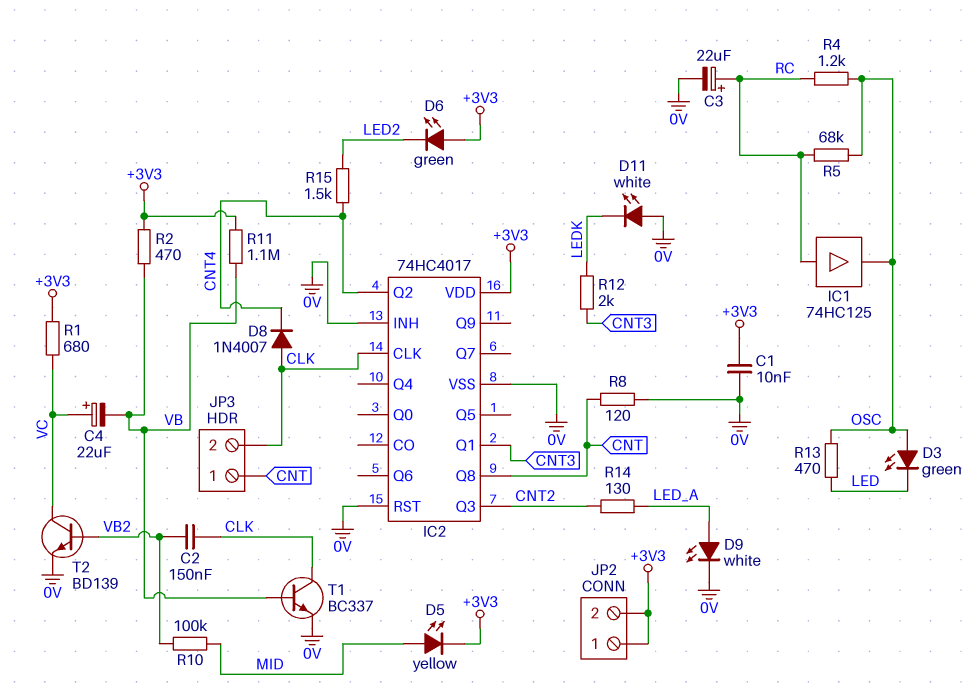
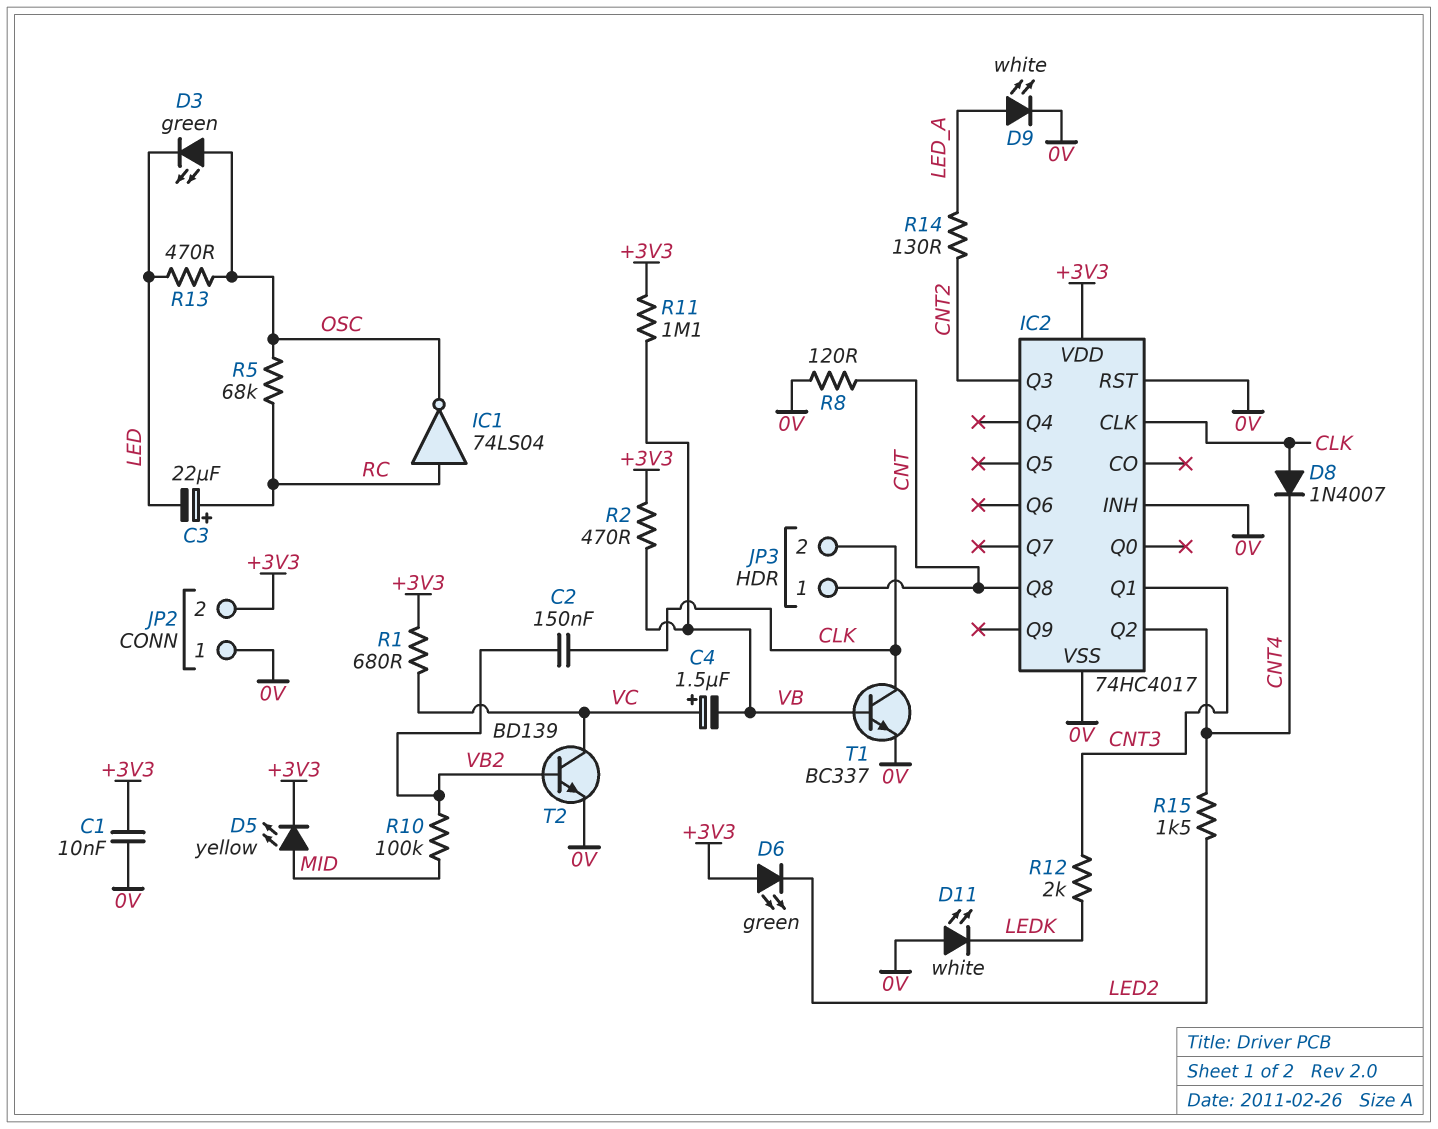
C3: 22uF (plus RC, minus 0V) -> 22uF (plus RC, minus LED)
C4: 22uF (plus VC, minus VB) -> 1.5uF (plus VC, minus VB)
IC1: buffer 74HC125 (in RC, out OSC) -> NOT 74LS04 (in RC, out OSC)
JP2 pin 1: +3V3 -> 0V
R4: 1.2k (OSC, RC) -> none

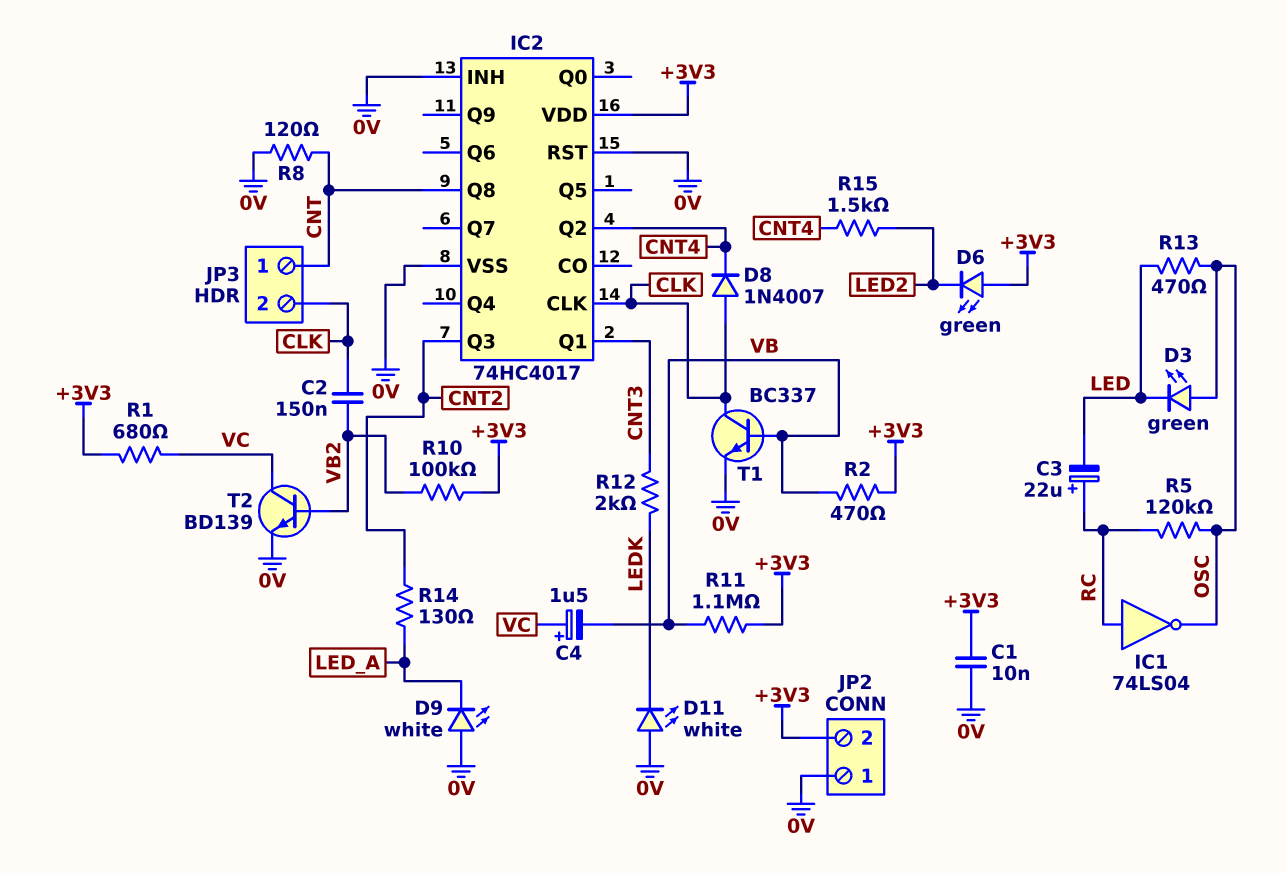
D5: LED yellow (A MID, K +3V3) -> none
D9: LED white (A LED_A, K 0V) -> LED white (A 0V, K LED_A)
R5: 68k (OSC, RC) -> 120k (OSC, RC)
R10: 100k (MID, VB2) -> 100k (+3V3, VB2)

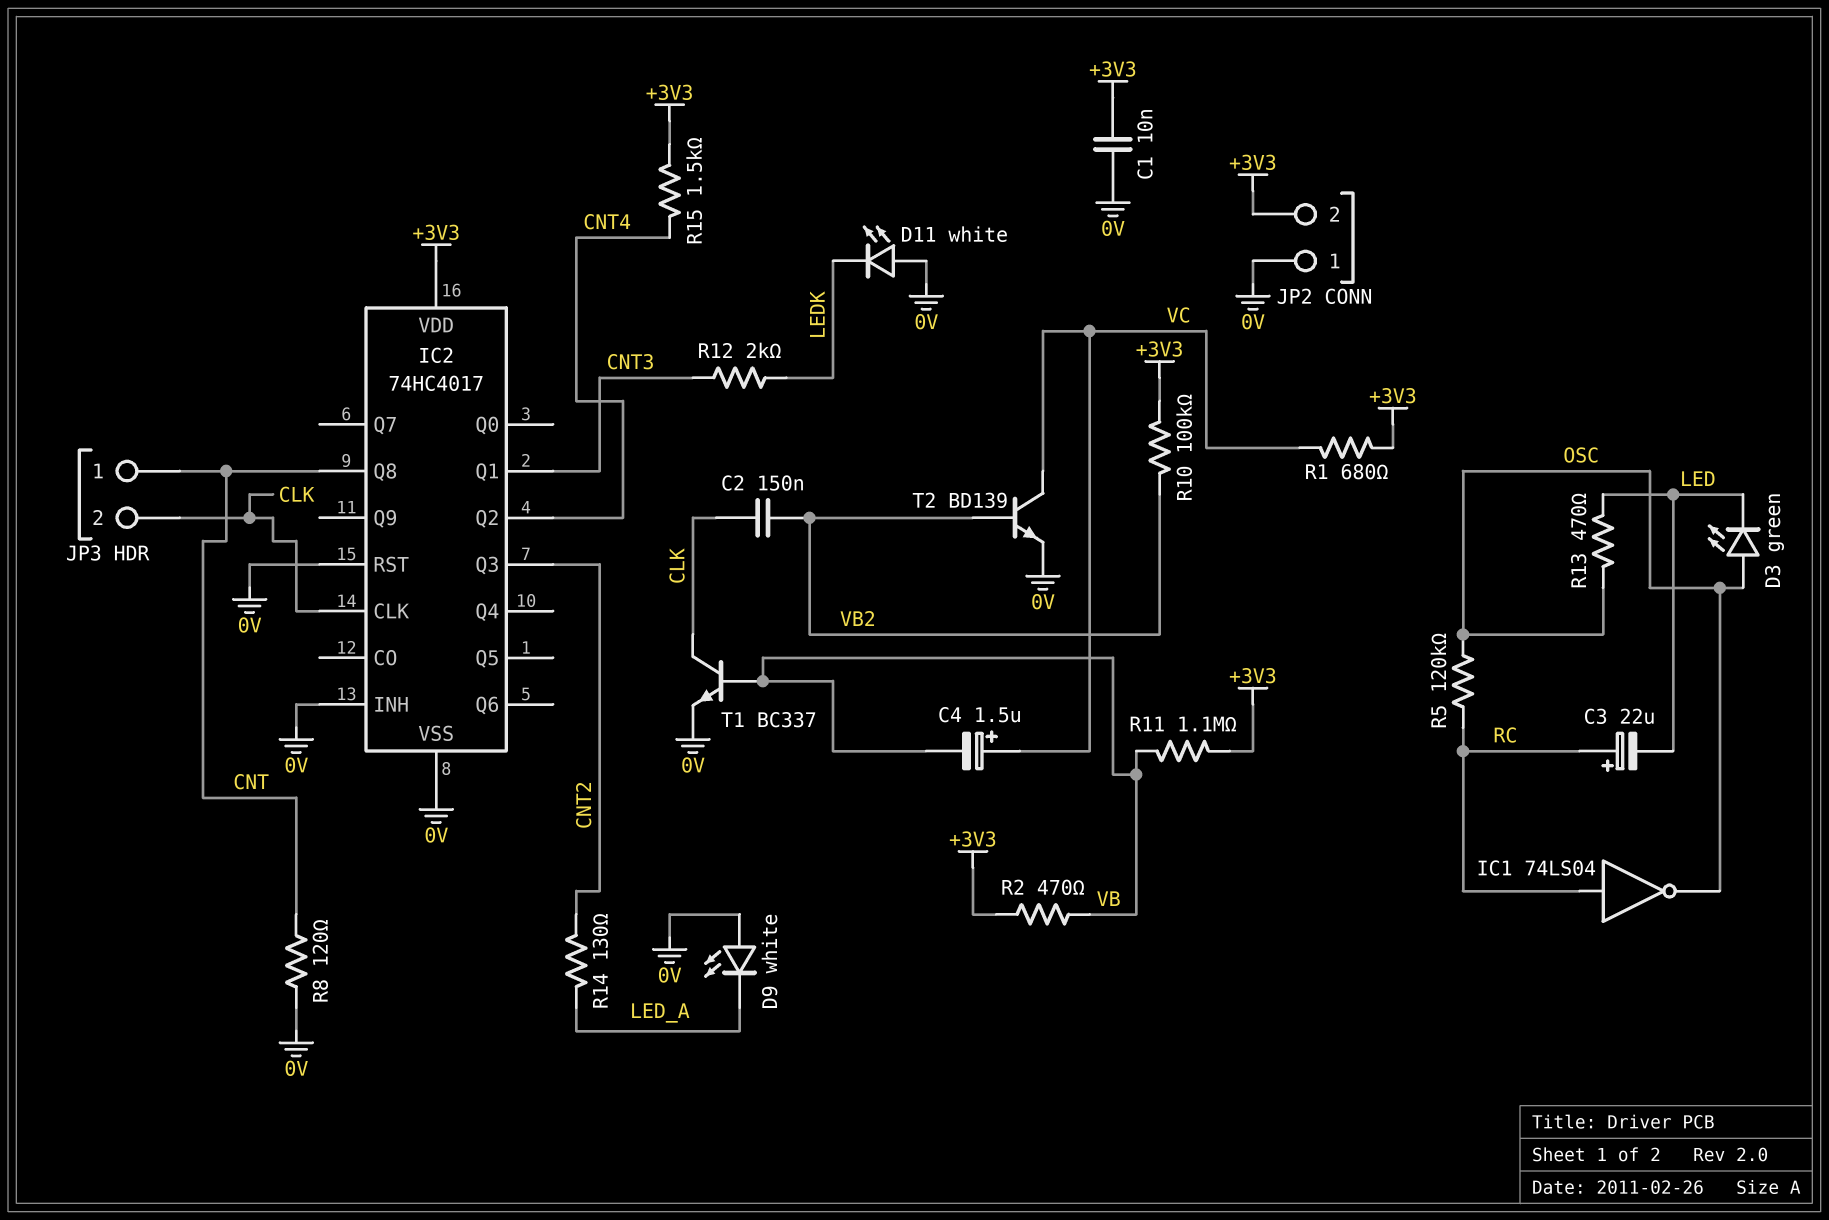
D6: LED green (A +3V3, K LED2) -> none
D8: diode 1N4007 (A CLK, K CNT4) -> none
R15: 1.5k (CNT4, LED2) -> 1.5k (+3V3, CNT4)

